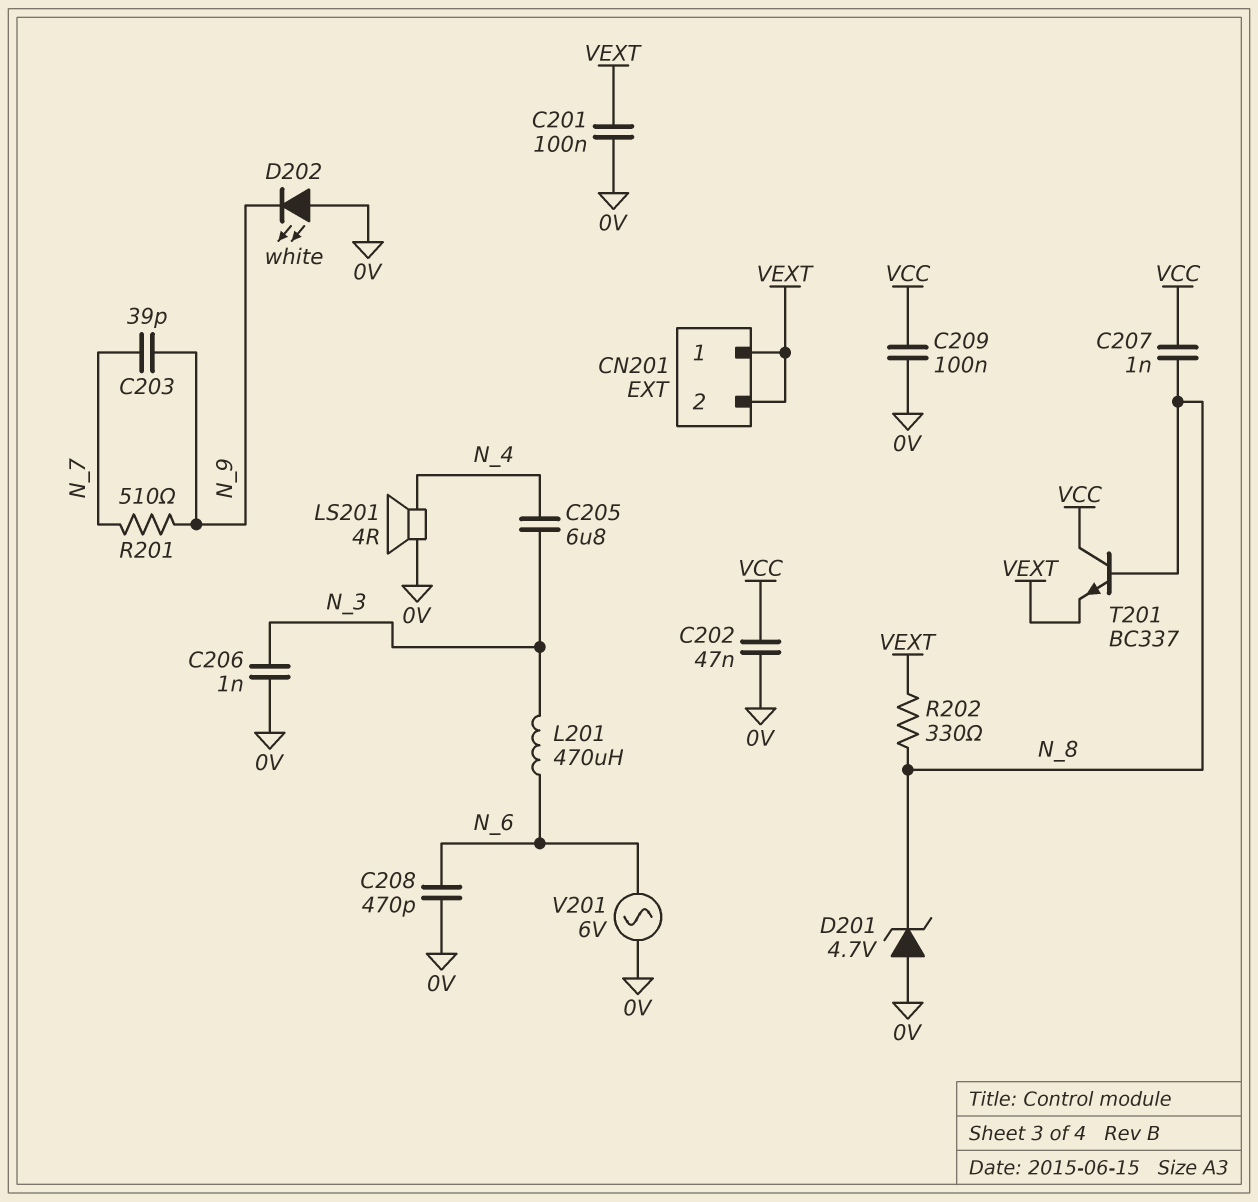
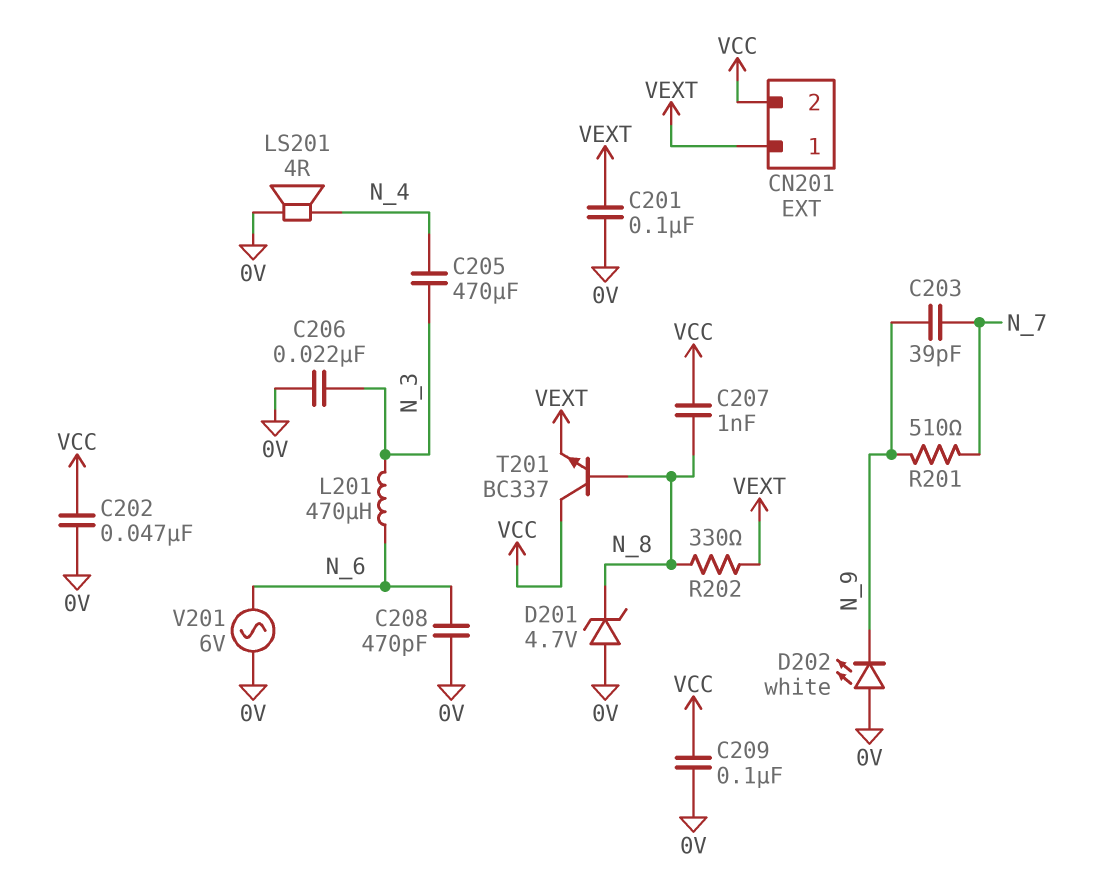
C205: 6.8uF (N_3, N_4) -> 470uF (N_3, N_4)
C206: 1nF (0V, N_3) -> 22nF (0V, N_3)
CN201 pin 2: VEXT -> VCC

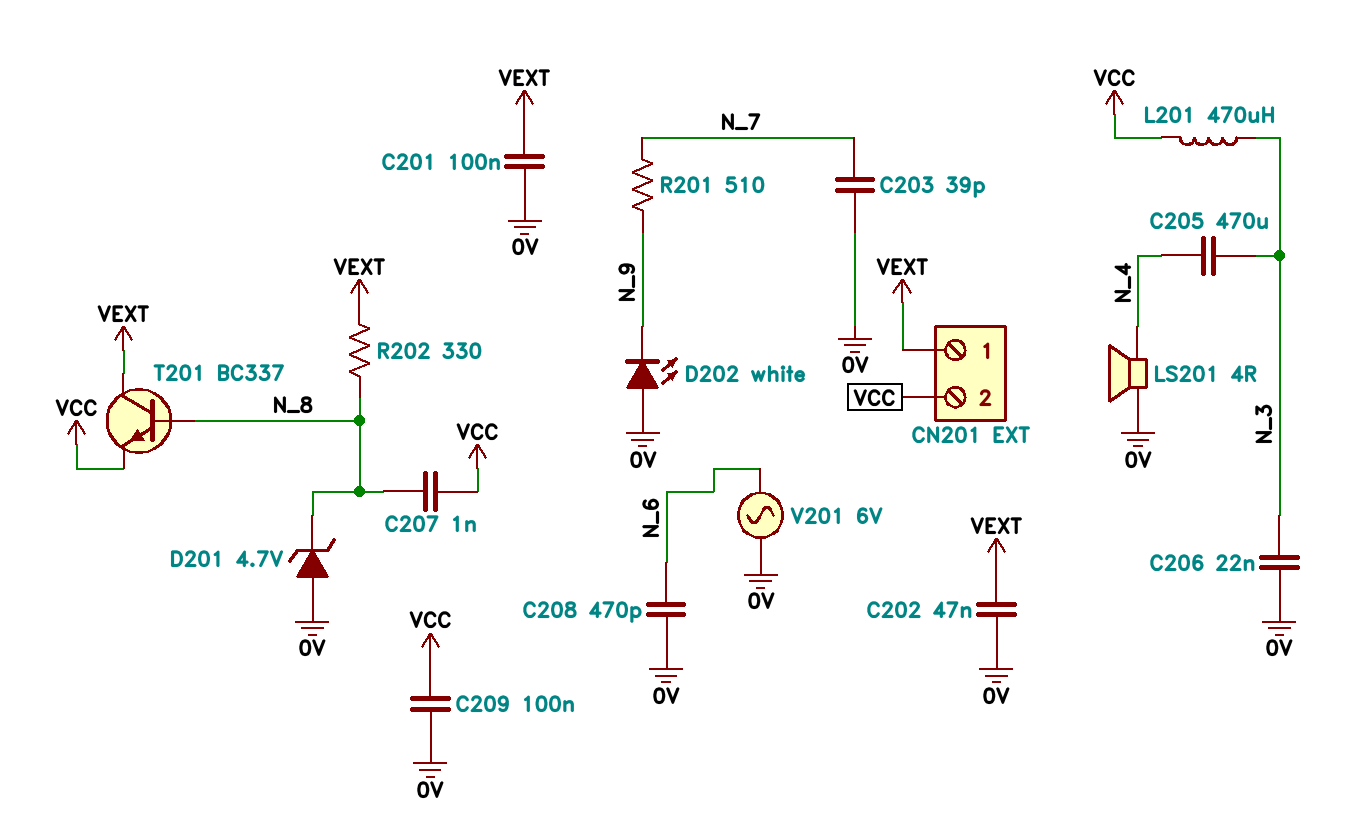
C202: 47nF (0V, VCC) -> 47nF (0V, VEXT)
C203: 39pF (N_7, N_9) -> 39pF (0V, N_7)
L201: 470uH (N_3, N_6) -> 470uH (N_3, VCC)
T201: NPN BC337 (B N_8, C VCC, E VEXT) -> NPN BC337 (B N_8, C VEXT, E VCC)

